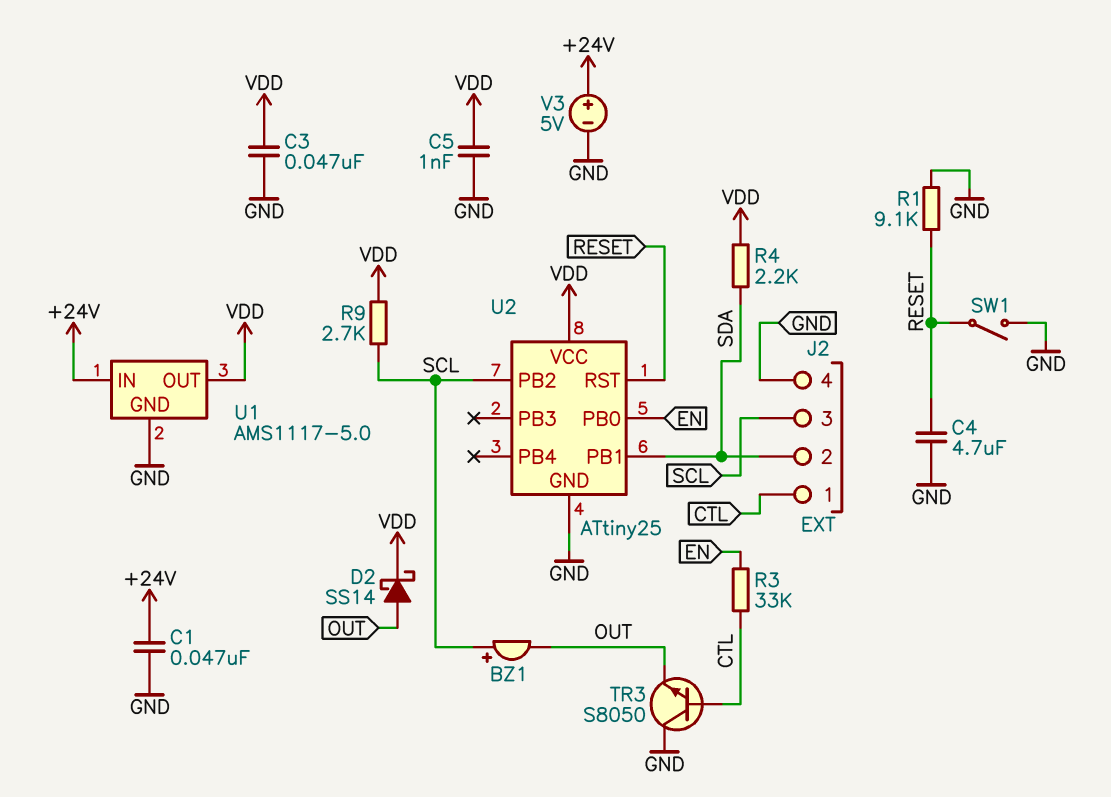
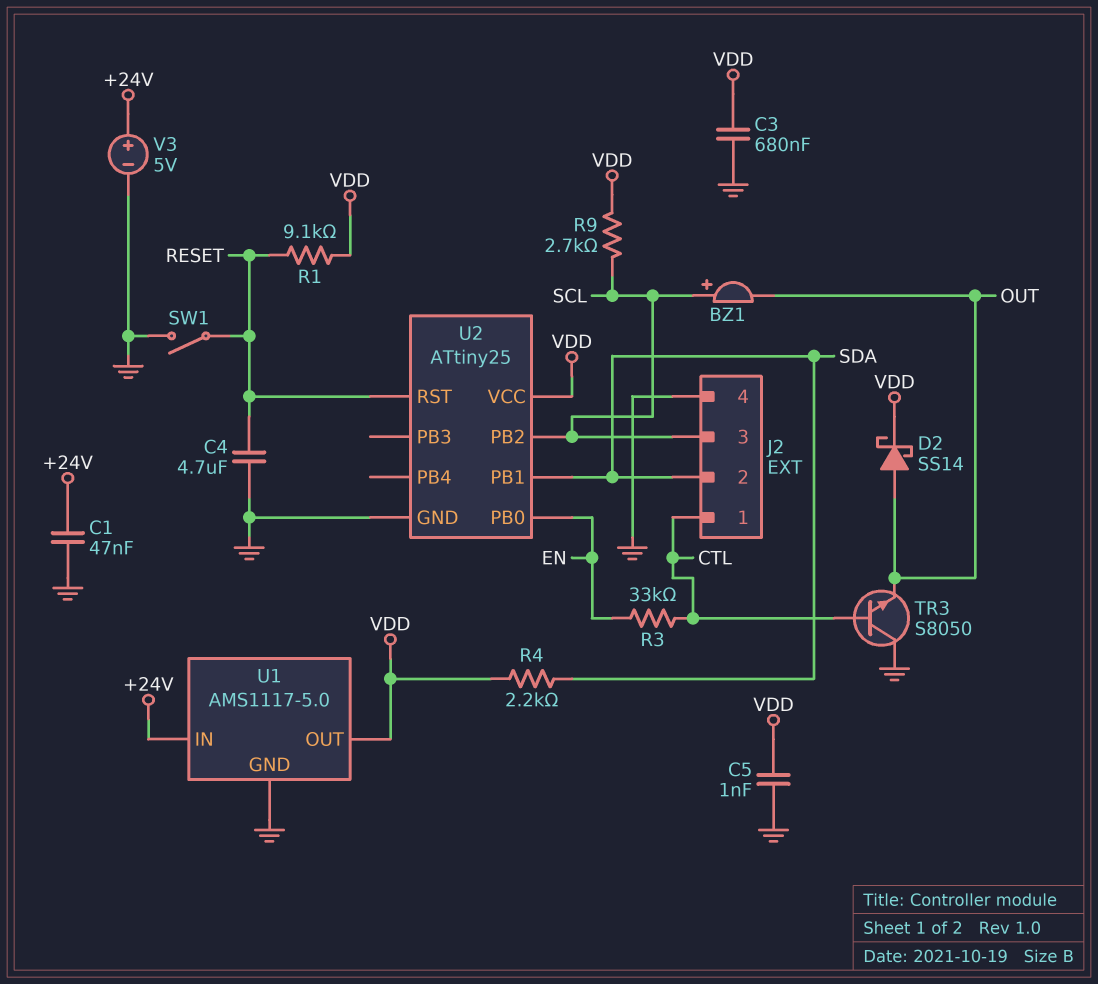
C3: 47nF (GND, VDD) -> 680nF (GND, VDD)
R1: 9.1k (GND, RESET) -> 9.1k (RESET, VDD)

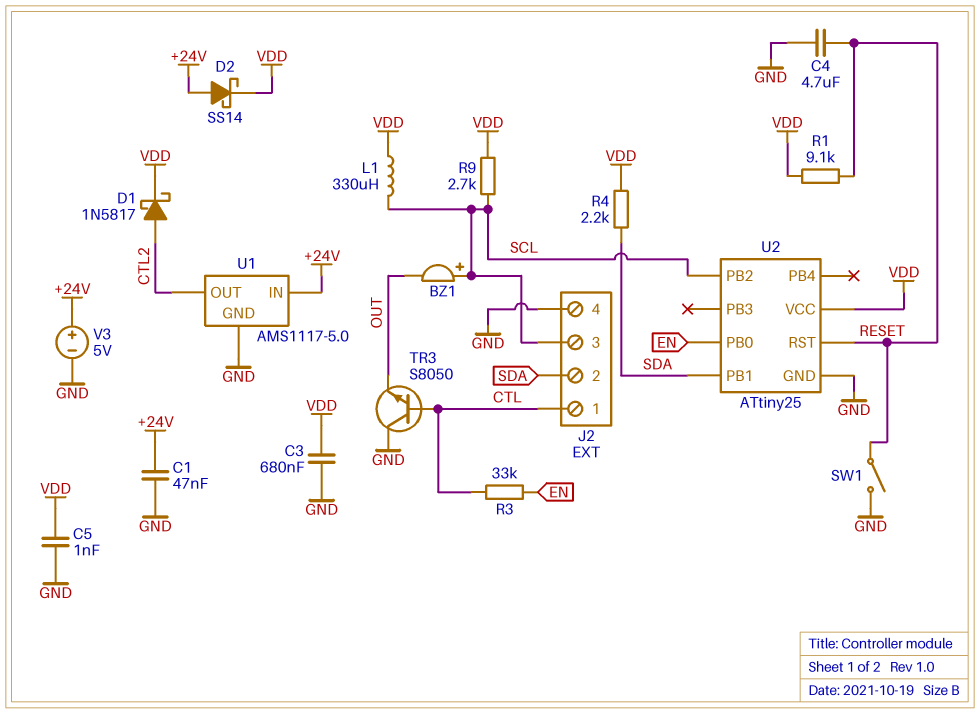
D1: none -> schottky 1N5817 (A CTL2, K VDD)
D2: schottky SS14 (A OUT, K VDD) -> schottky SS14 (A +24V, K VDD)
L1: none -> 330uH (SCL, VDD)
U1 pin OUT: VDD -> CTL2

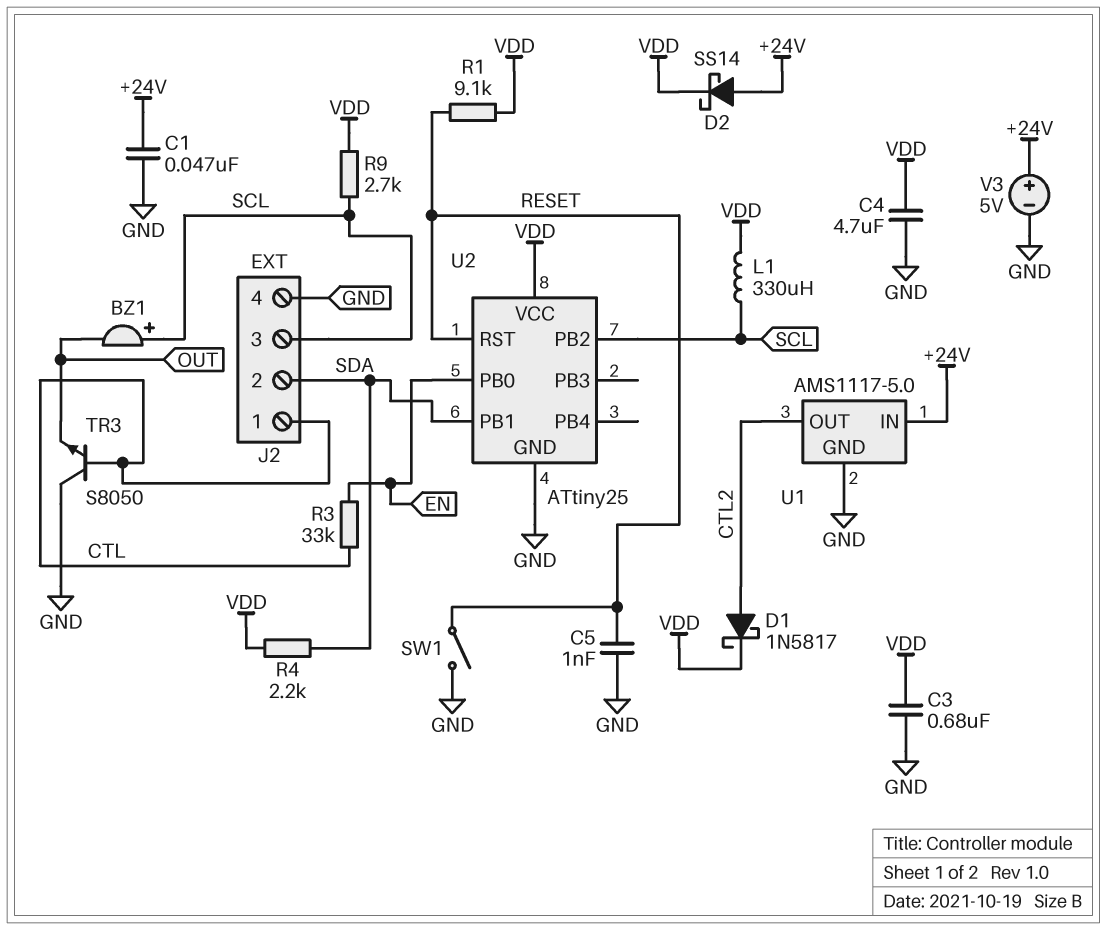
C4: 4.7uF (GND, RESET) -> 4.7uF (GND, VDD)
C5: 1nF (GND, VDD) -> 1nF (GND, RESET)

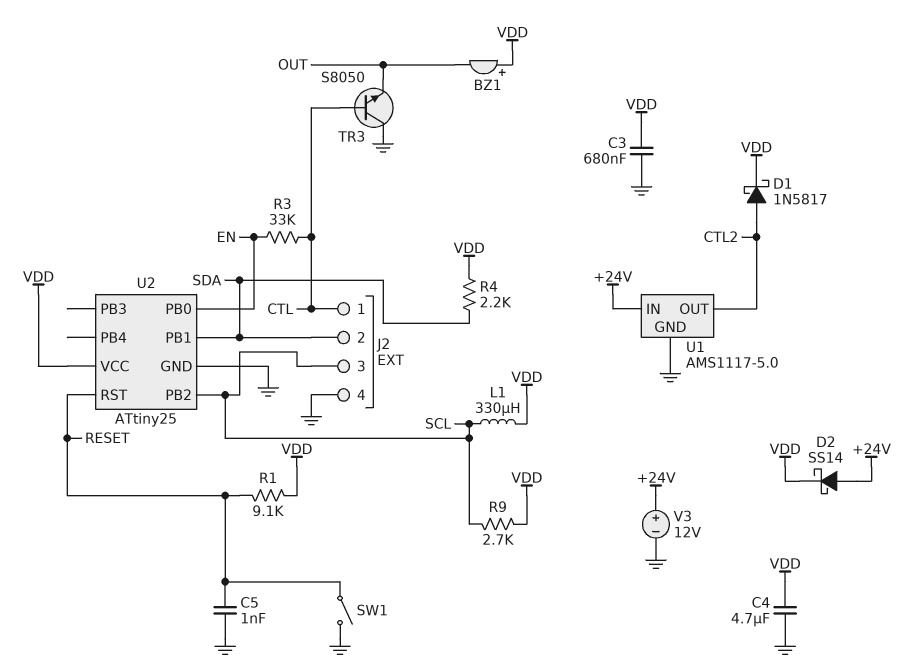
BZ1: buzzer (plus SCL, minus OUT) -> buzzer (plus VDD, minus OUT)
C1: 47nF (+24V, GND) -> none
V3: 5V (plus +24V, minus GND) -> 12V (plus +24V, minus GND)

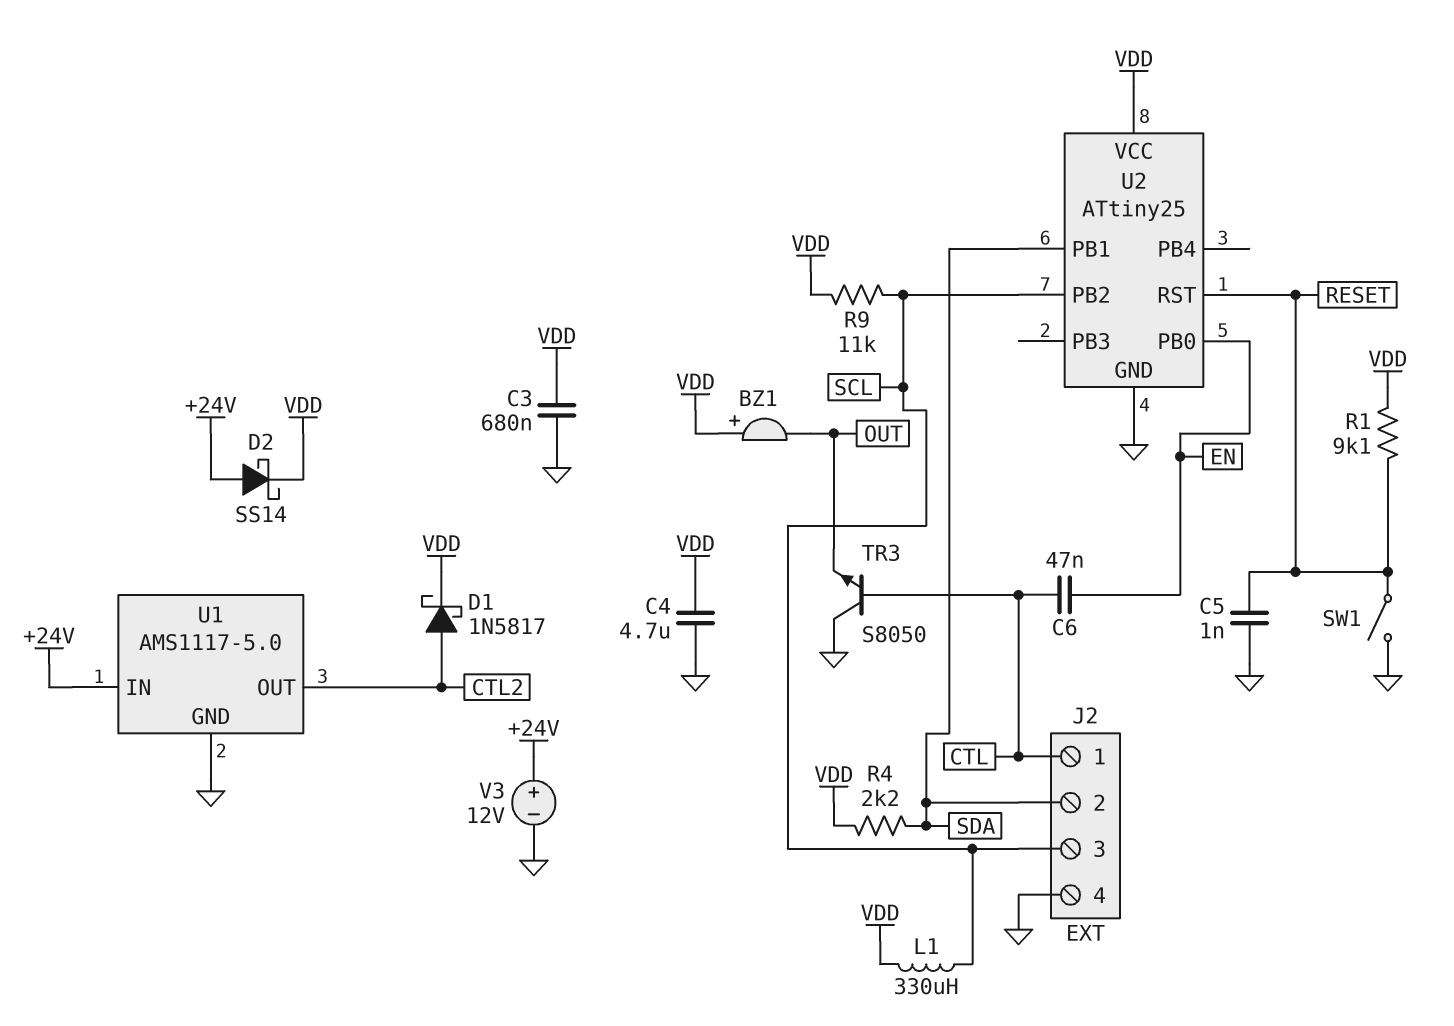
C6: none -> 47nF (CTL, EN)
R3: 33k (CTL, EN) -> none
R9: 2.7k (SCL, VDD) -> 11k (SCL, VDD)

